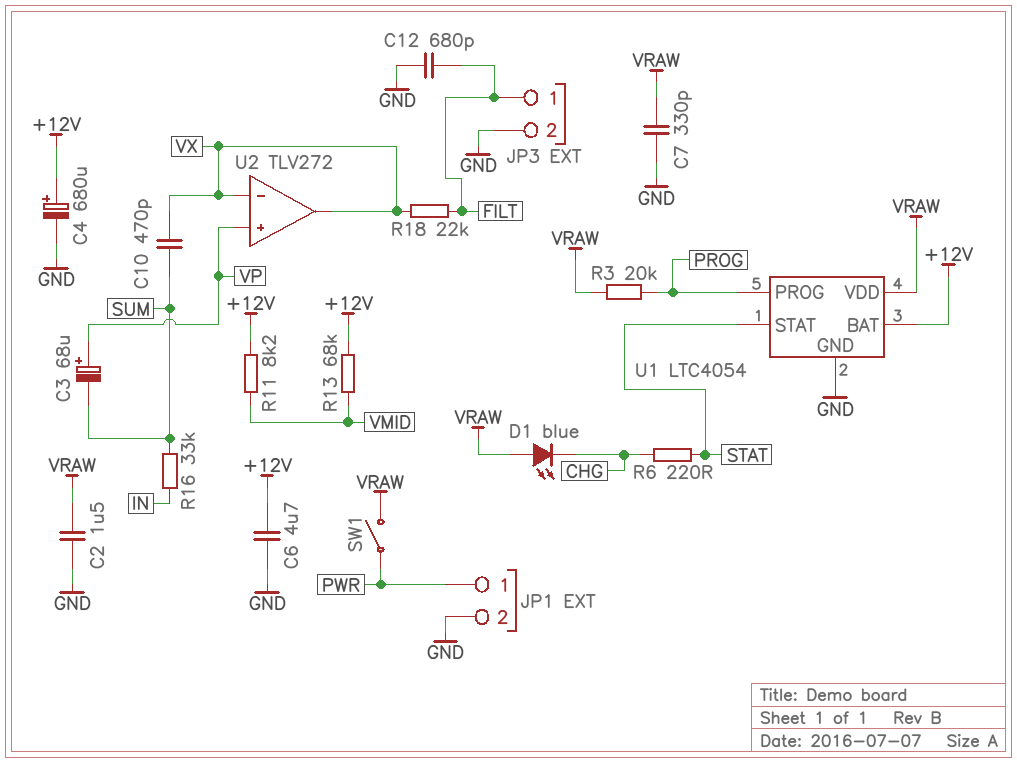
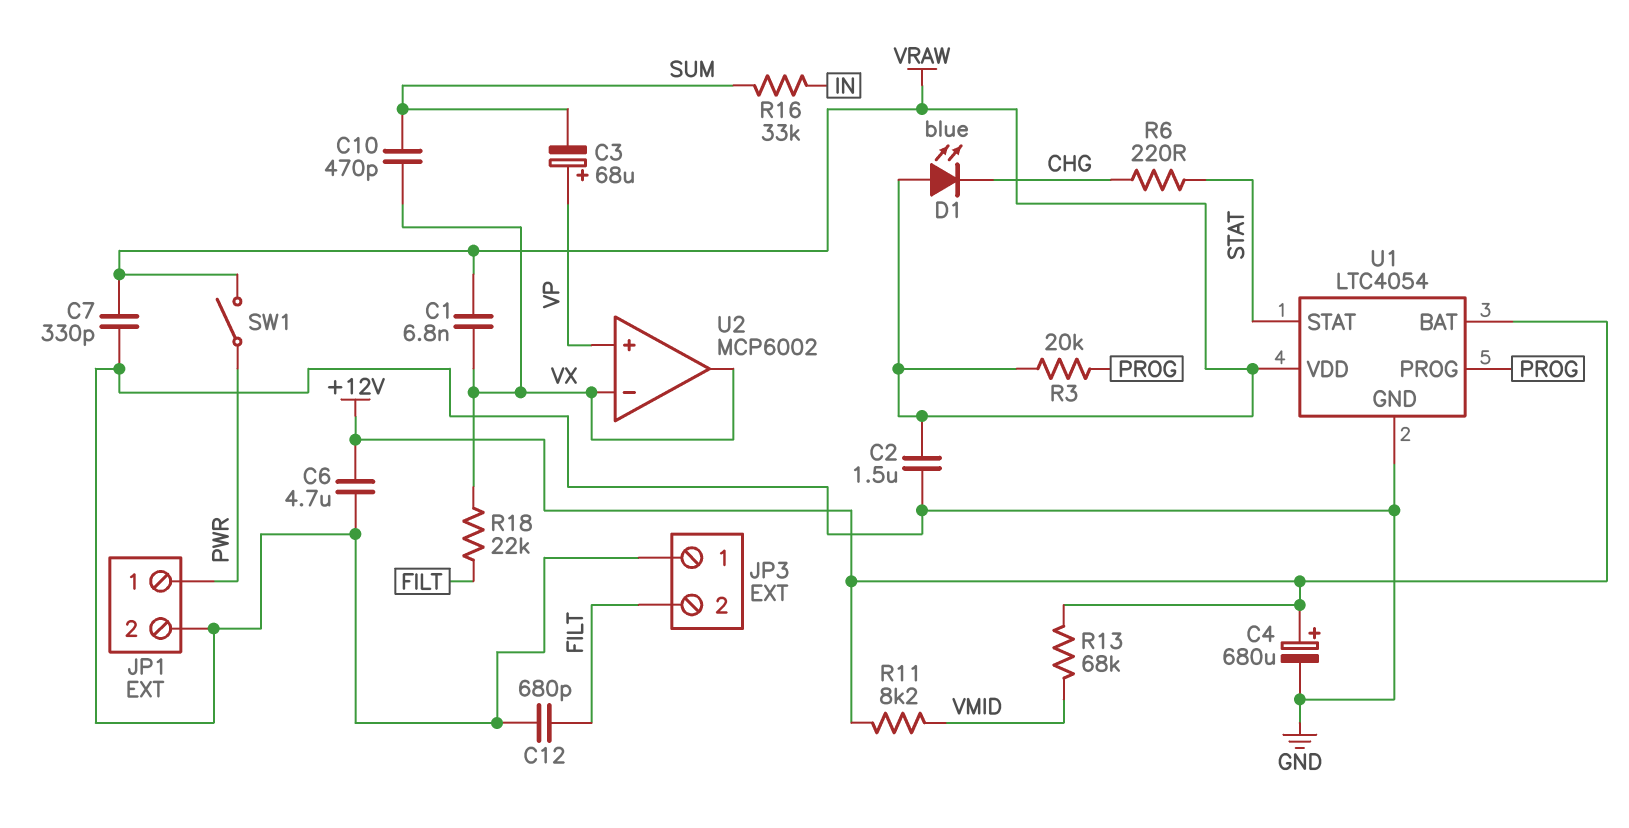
C1: none -> 6.8nF (VRAW, VX)
JP3 pin 1: FILT -> GND
JP3 pin 2: GND -> FILT
U2: TLV272 -> MCP6002

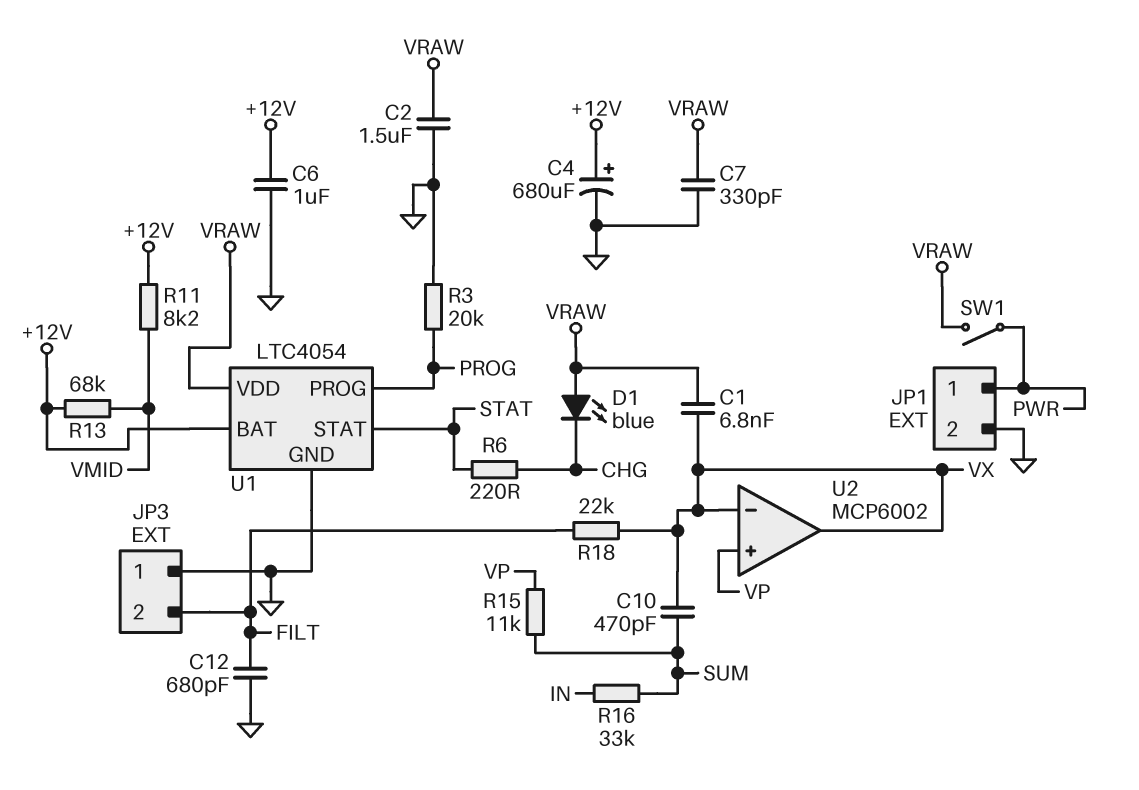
C3: 68uF (plus VP, minus SUM) -> none
C6: 4.7uF (+12V, GND) -> 1uF (+12V, GND)
R3: 20k (PROG, VRAW) -> 20k (GND, PROG)
R15: none -> 11k (SUM, VP)

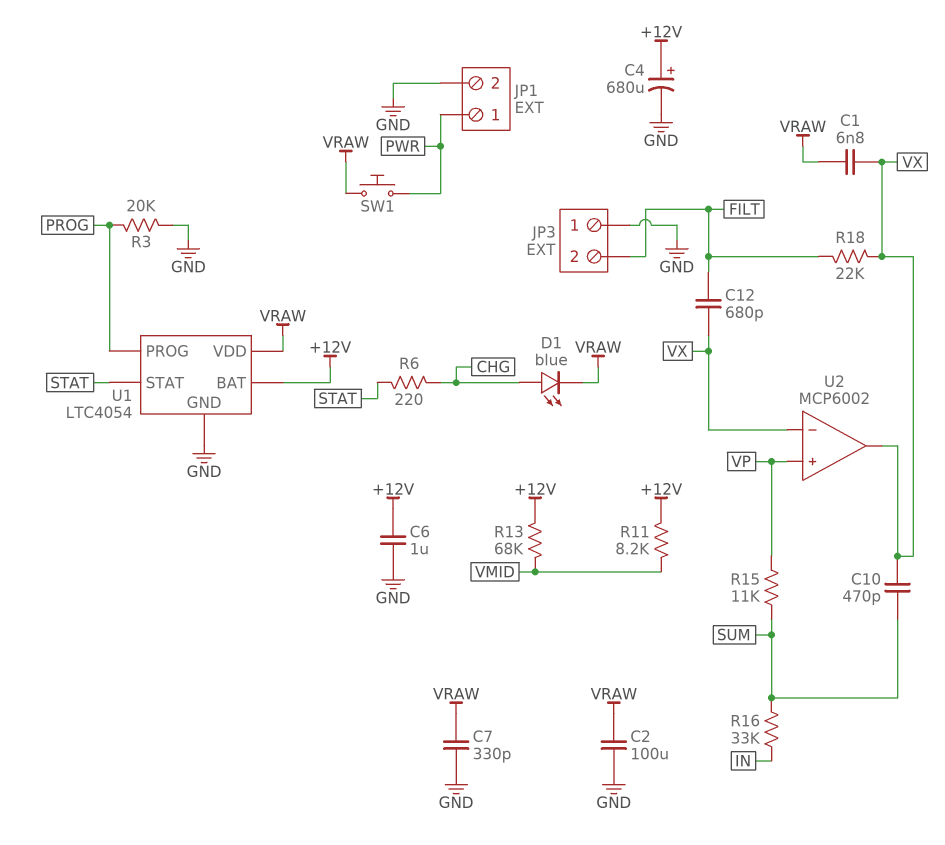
C2: 1.5uF (GND, VRAW) -> 100uF (GND, VRAW)
C12: 680pF (FILT, GND) -> 680pF (FILT, VX)
D1: LED blue (A VRAW, K CHG) -> LED blue (A CHG, K VRAW)
SW1: switch (PWR, VRAW) -> button (PWR, VRAW)

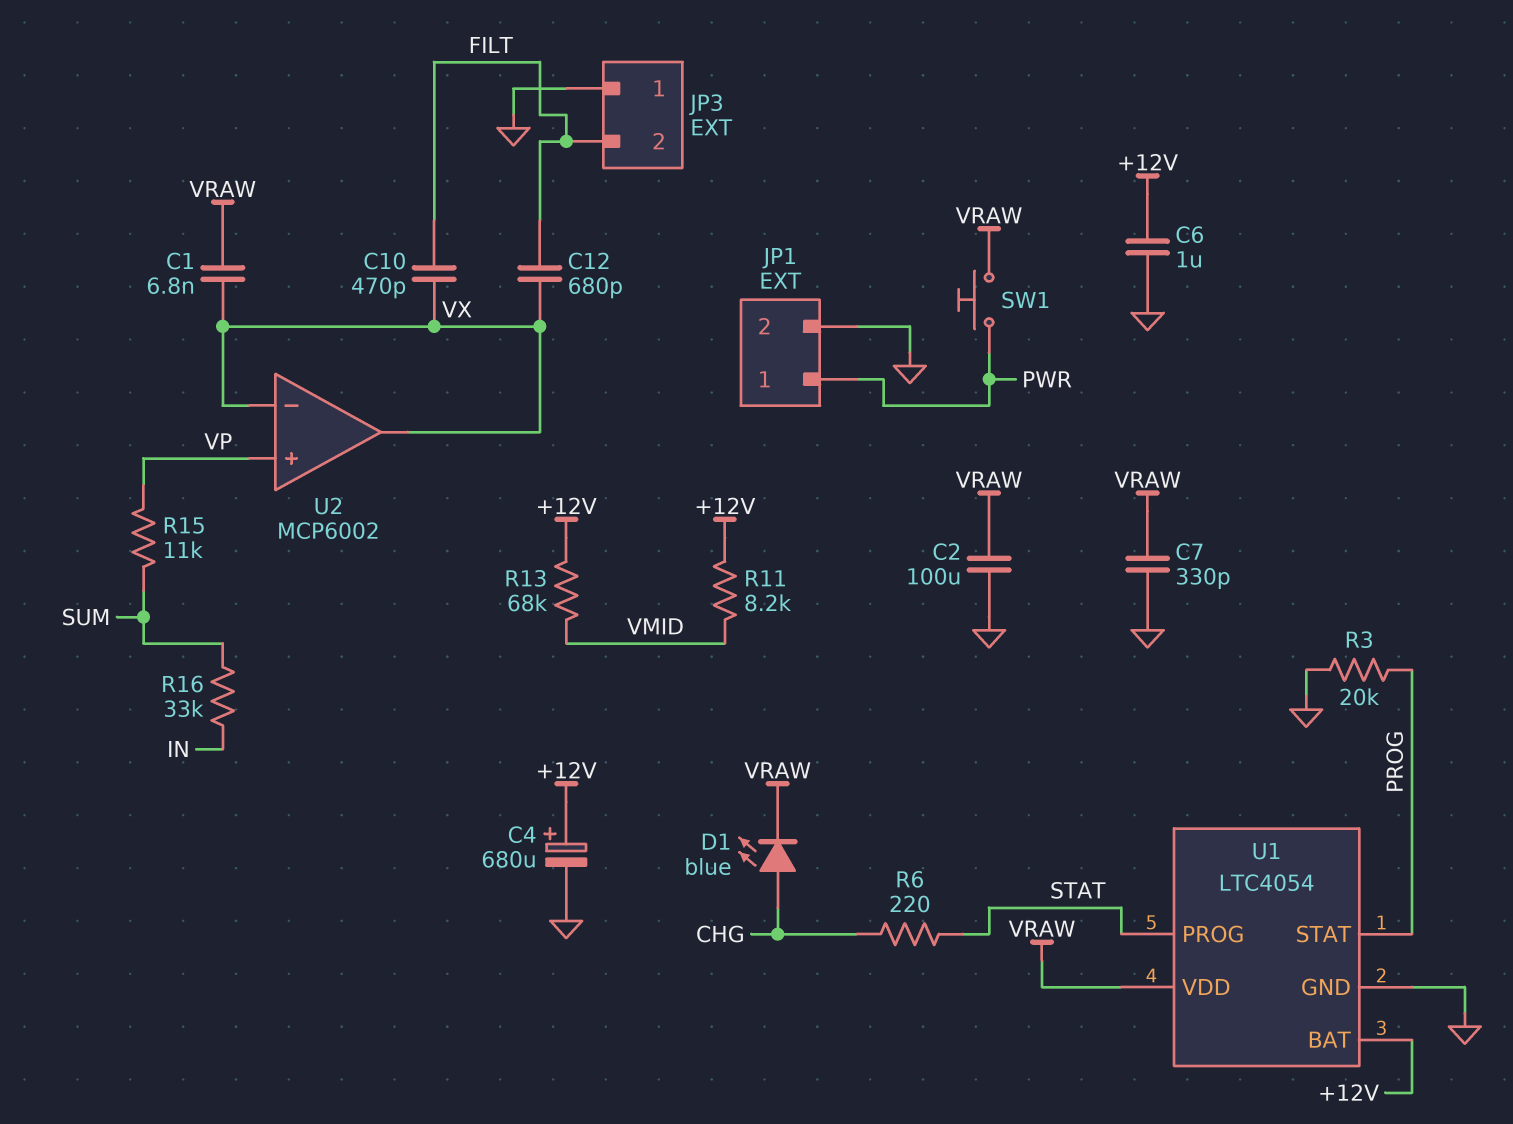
C10: 470pF (SUM, VX) -> 470pF (FILT, VX)
R18: 22k (FILT, VX) -> none
U1 pin PROG: PROG -> STAT
U1 pin STAT: STAT -> PROG

